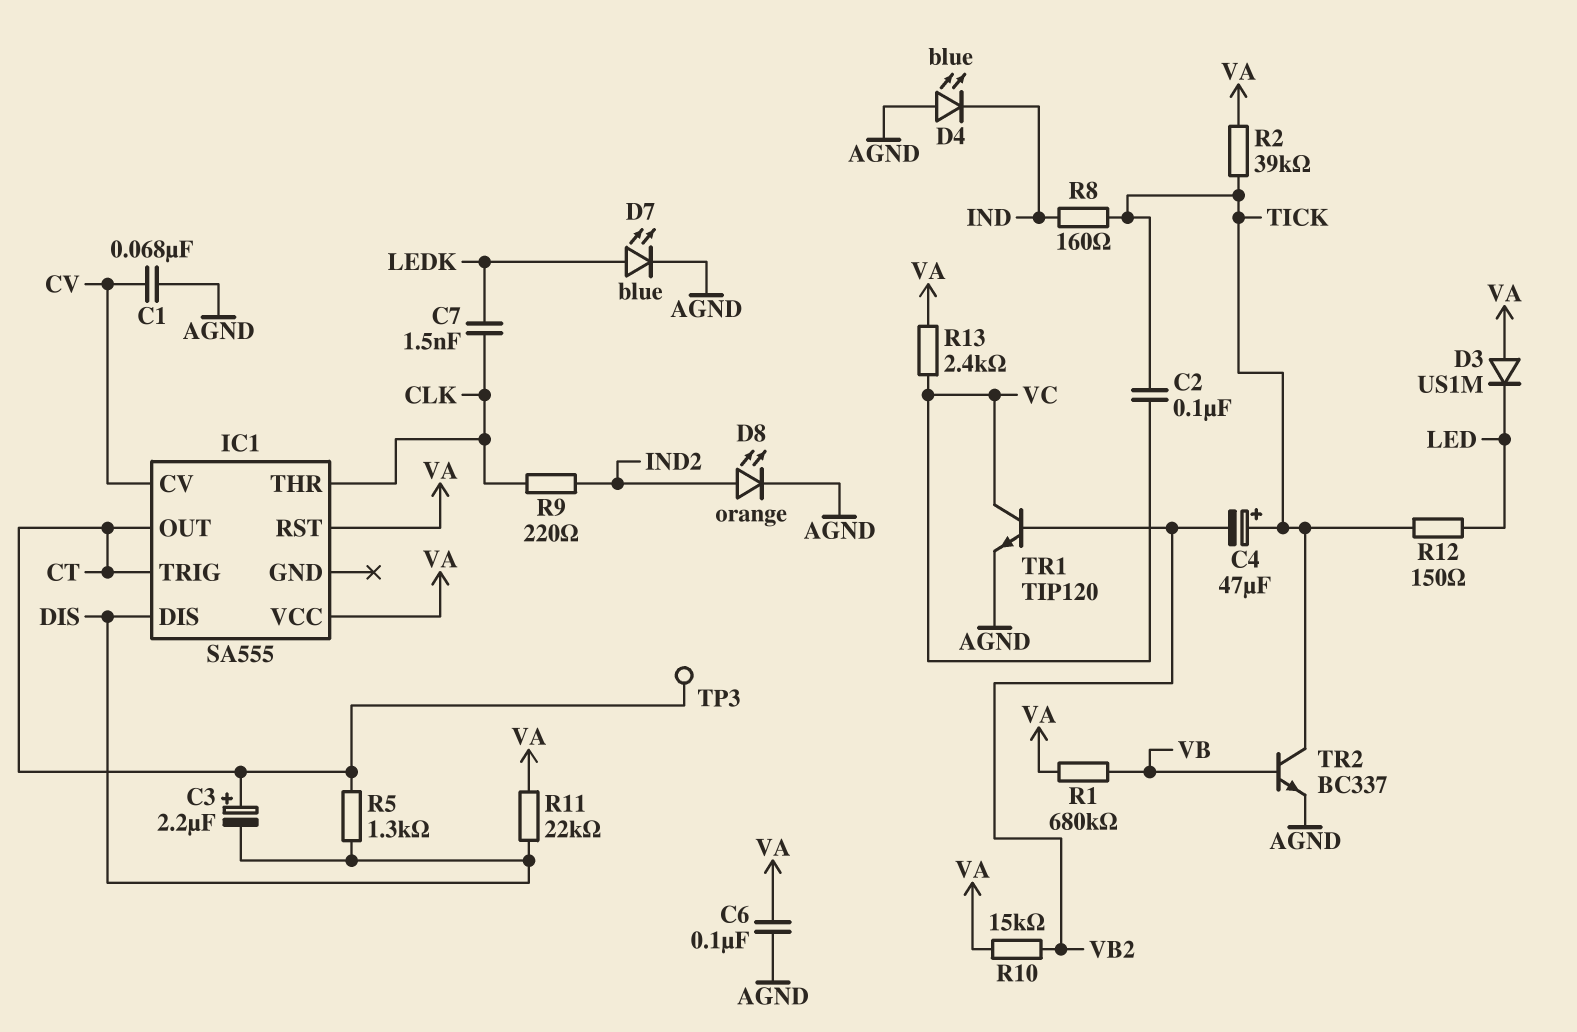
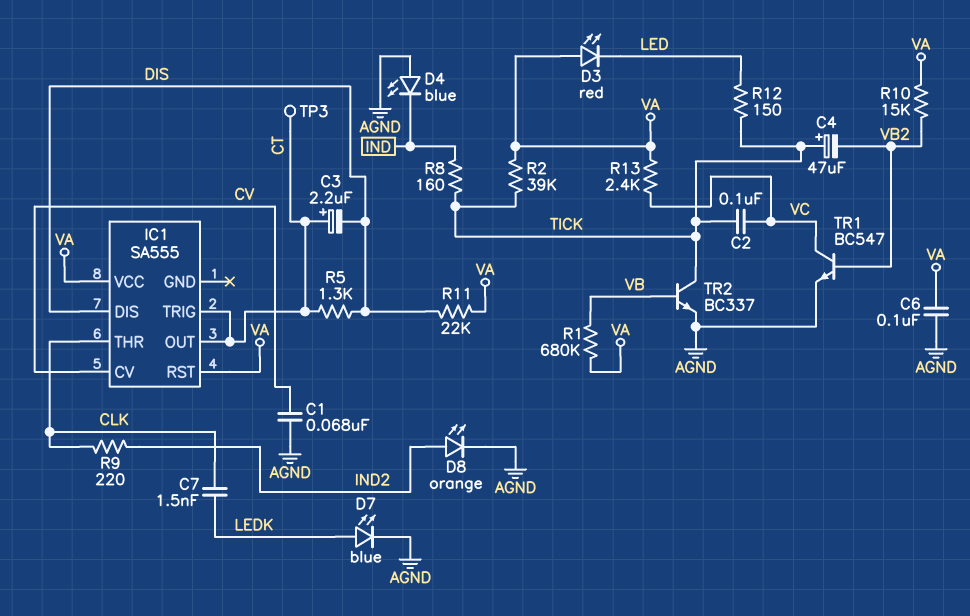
D3: diode US1M (A VA, K LED) -> LED red (A VA, K LED)
TR1: NPN TIP120 (B VB2, C VC, E AGND) -> NPN BC547 (B VB2, C VC, E AGND)

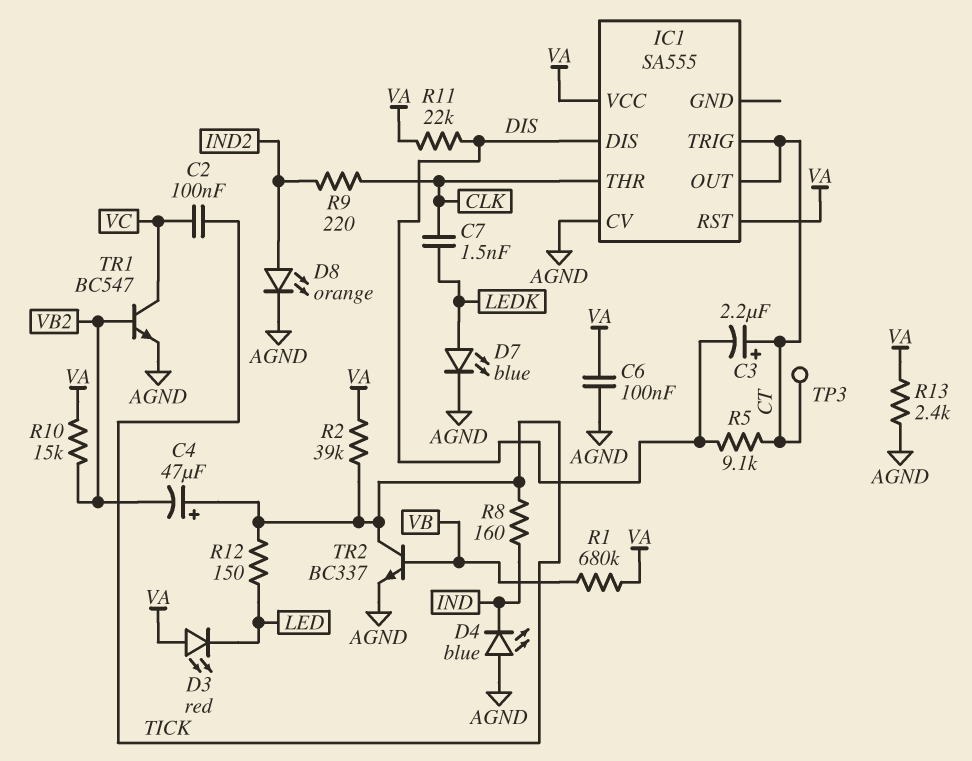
C1: 68nF (AGND, CV) -> none
IC1 pin CV: CV -> AGND
R5: 1.3k (CT, DIS) -> 9.1k (CT, DIS)
R13: 2.4k (VA, VC) -> 2.4k (AGND, VA)

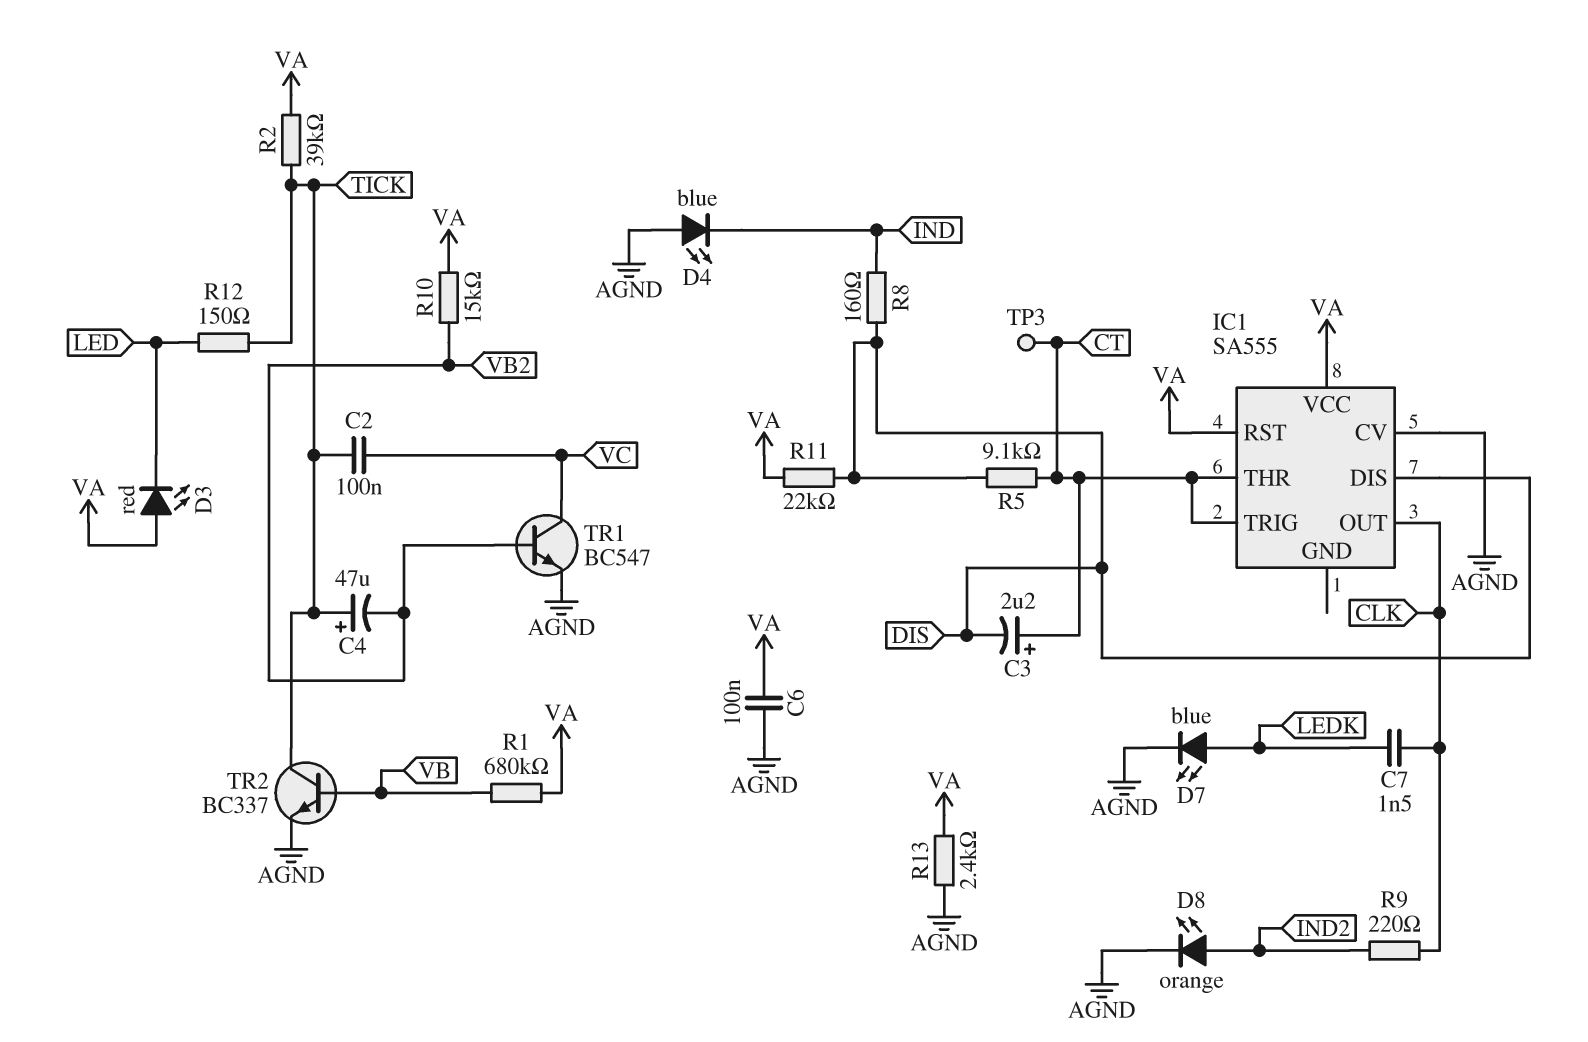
IC1 pin OUT: CT -> CLK
IC1 pin THR: CLK -> CT
R8: 160 (IND, TICK) -> 160 (DIS, IND)

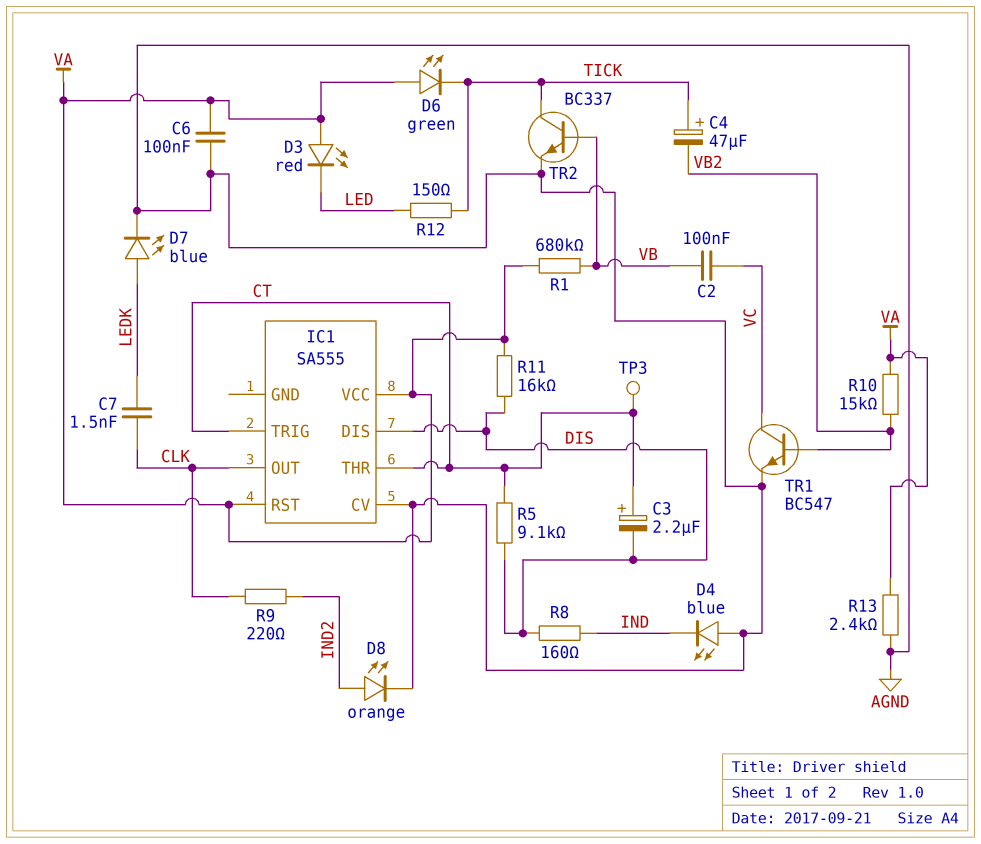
C2: 100nF (TICK, VC) -> 100nF (VB, VC)
D6: none -> LED green (A VA, K TICK)
R2: 39k (TICK, VA) -> none
R11: 22k (DIS, VA) -> 16k (DIS, VA)

